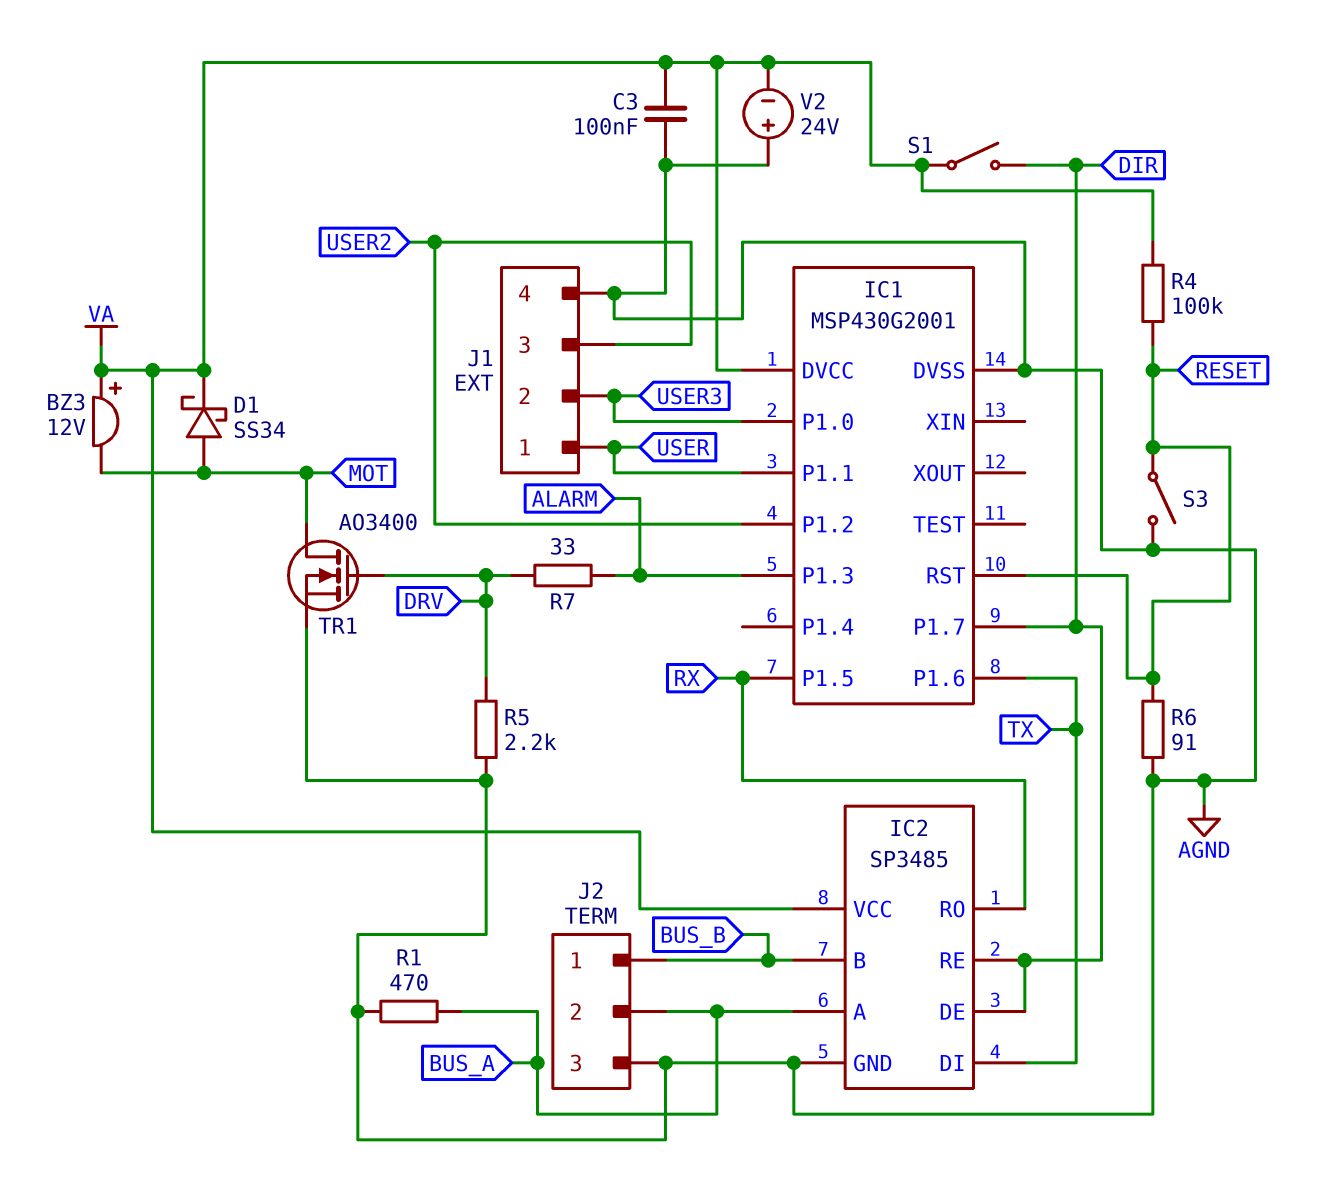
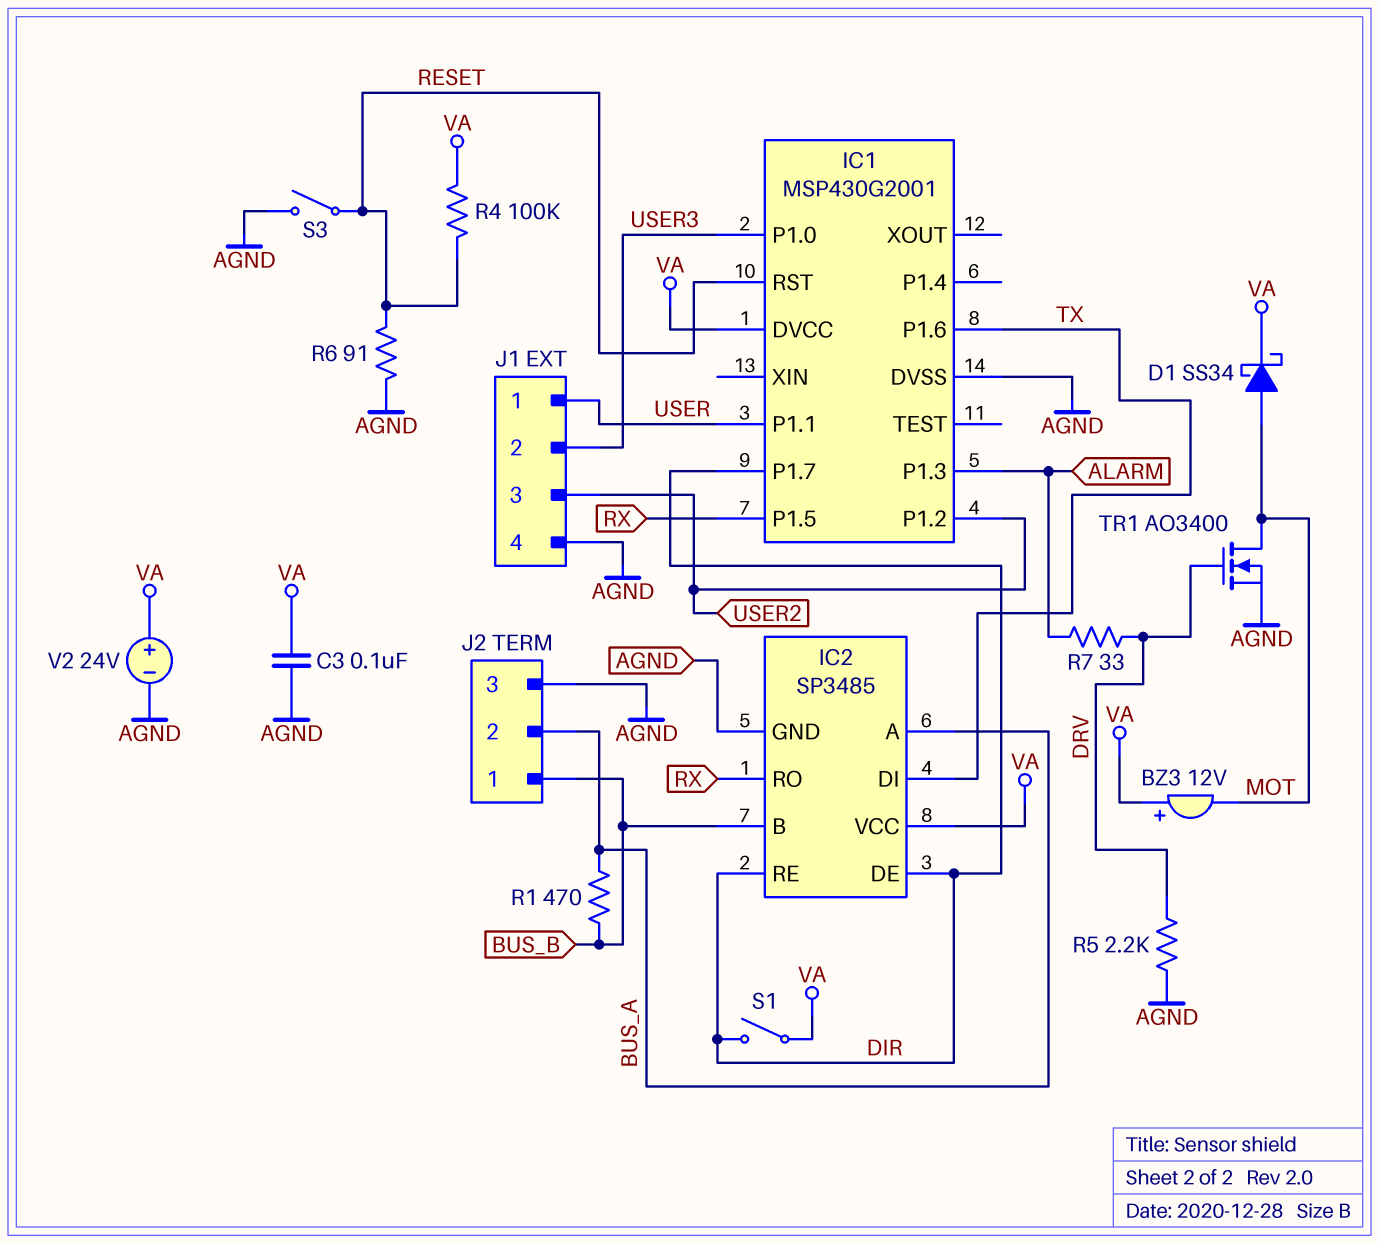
R1: 470 (AGND, BUS_A) -> 470 (BUS_A, BUS_B)
V2: 24V (plus AGND, minus VA) -> 24V (plus VA, minus AGND)

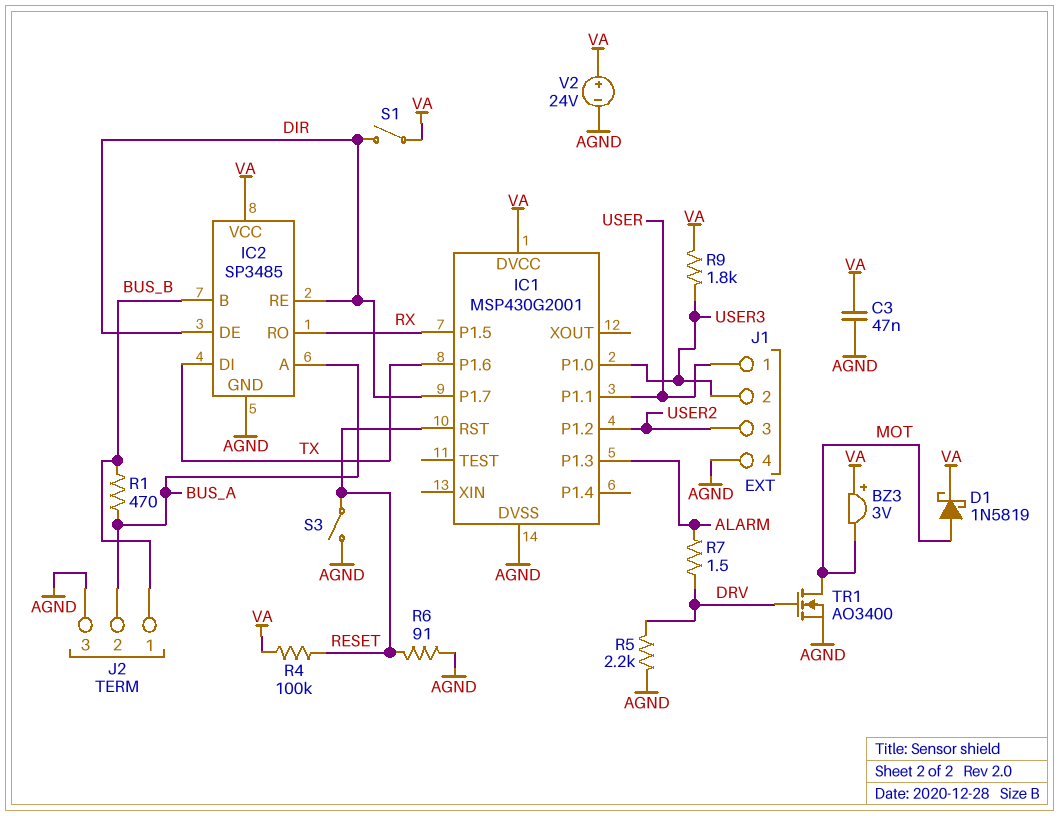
BZ3: buzzer 12V (plus VA, minus MOT) -> buzzer 3V (plus VA, minus MOT)
C3: 100nF (AGND, VA) -> 47nF (AGND, VA)
D1: schottky SS34 (A MOT, K VA) -> schottky 1N5819 (A MOT, K VA)
R7: 33 (ALARM, DRV) -> 1.5 (ALARM, DRV)
R9: none -> 1.8k (USER3, VA)

